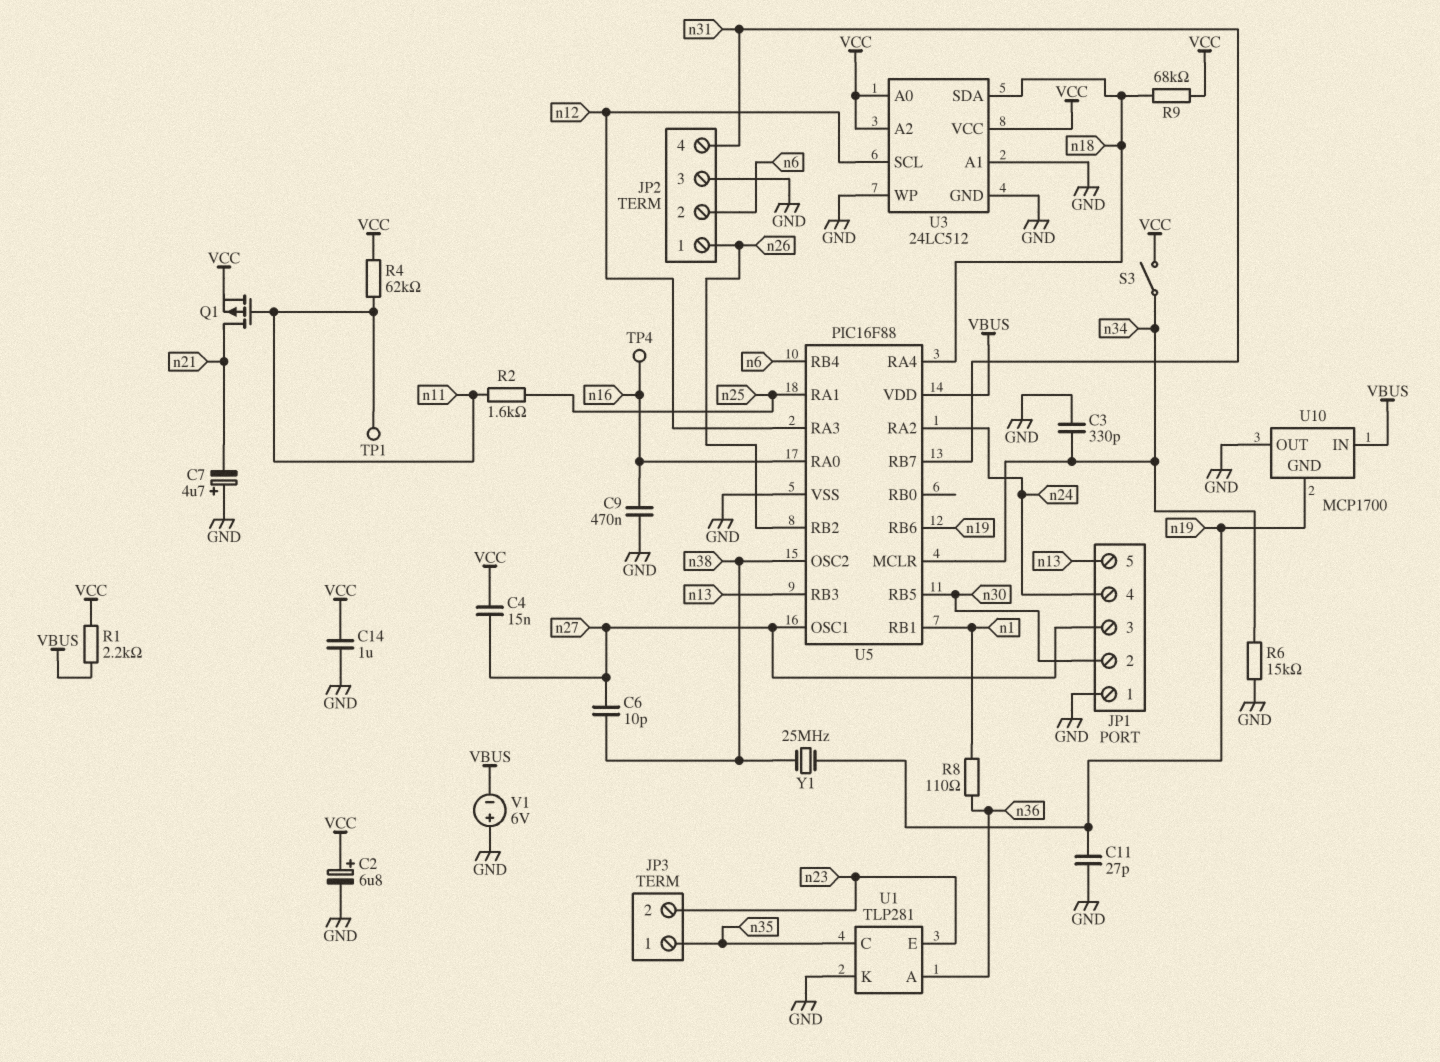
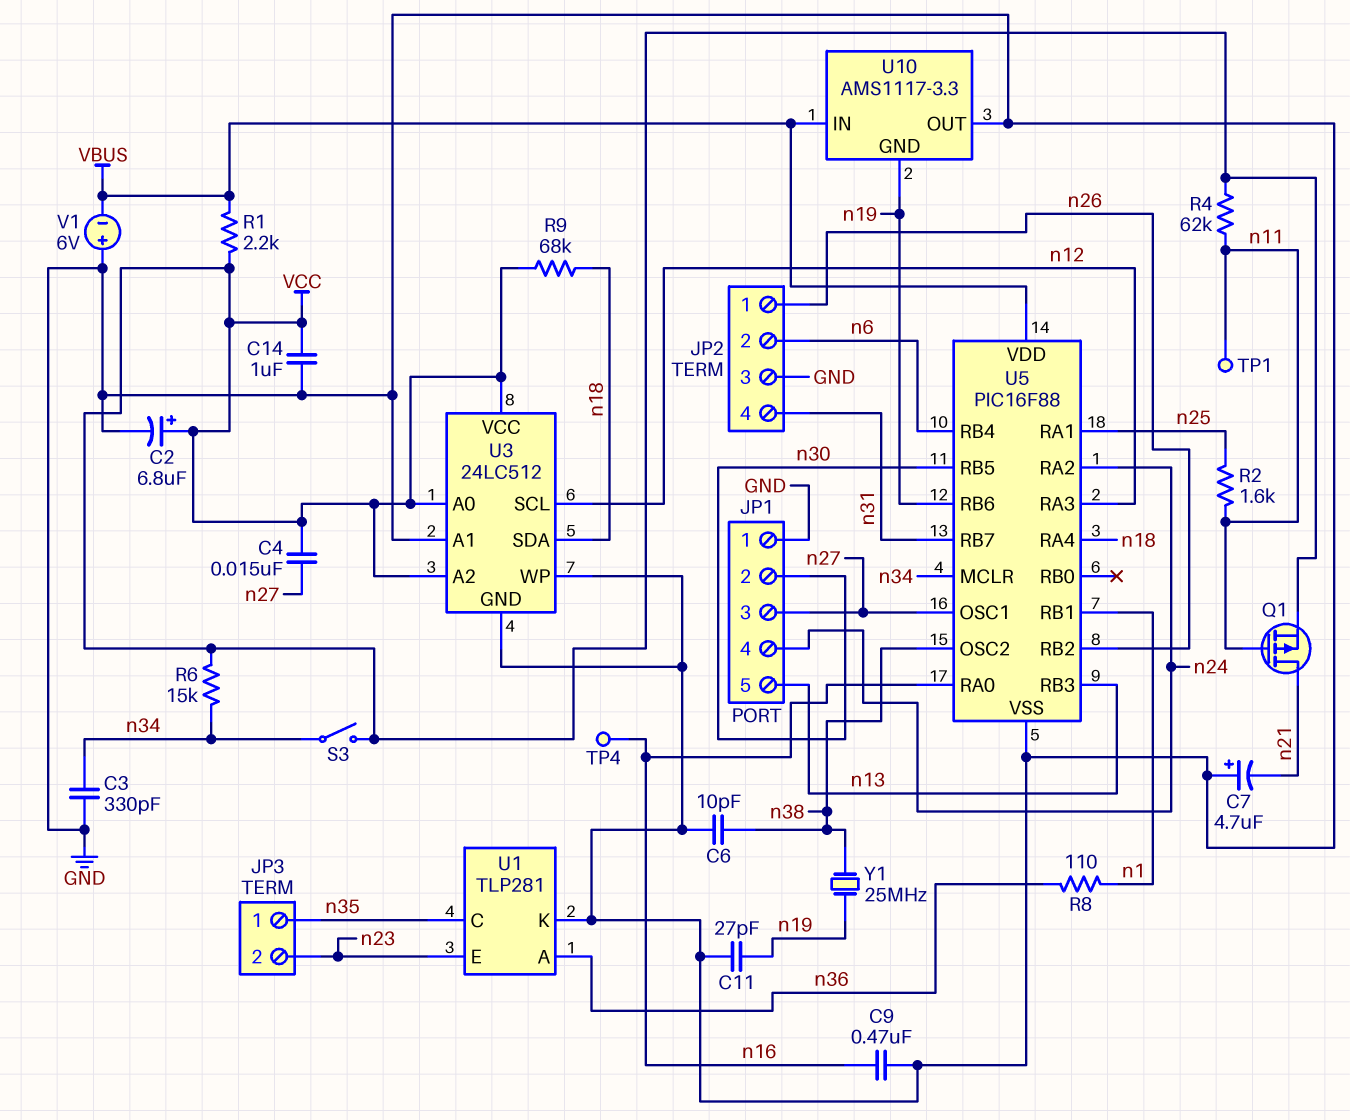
C6: 10pF (n27, n38) -> 10pF (GND, n38)
R6: 15k (GND, n34) -> 15k (VCC, n34)
U10: MCP1700 -> AMS1117-3.3

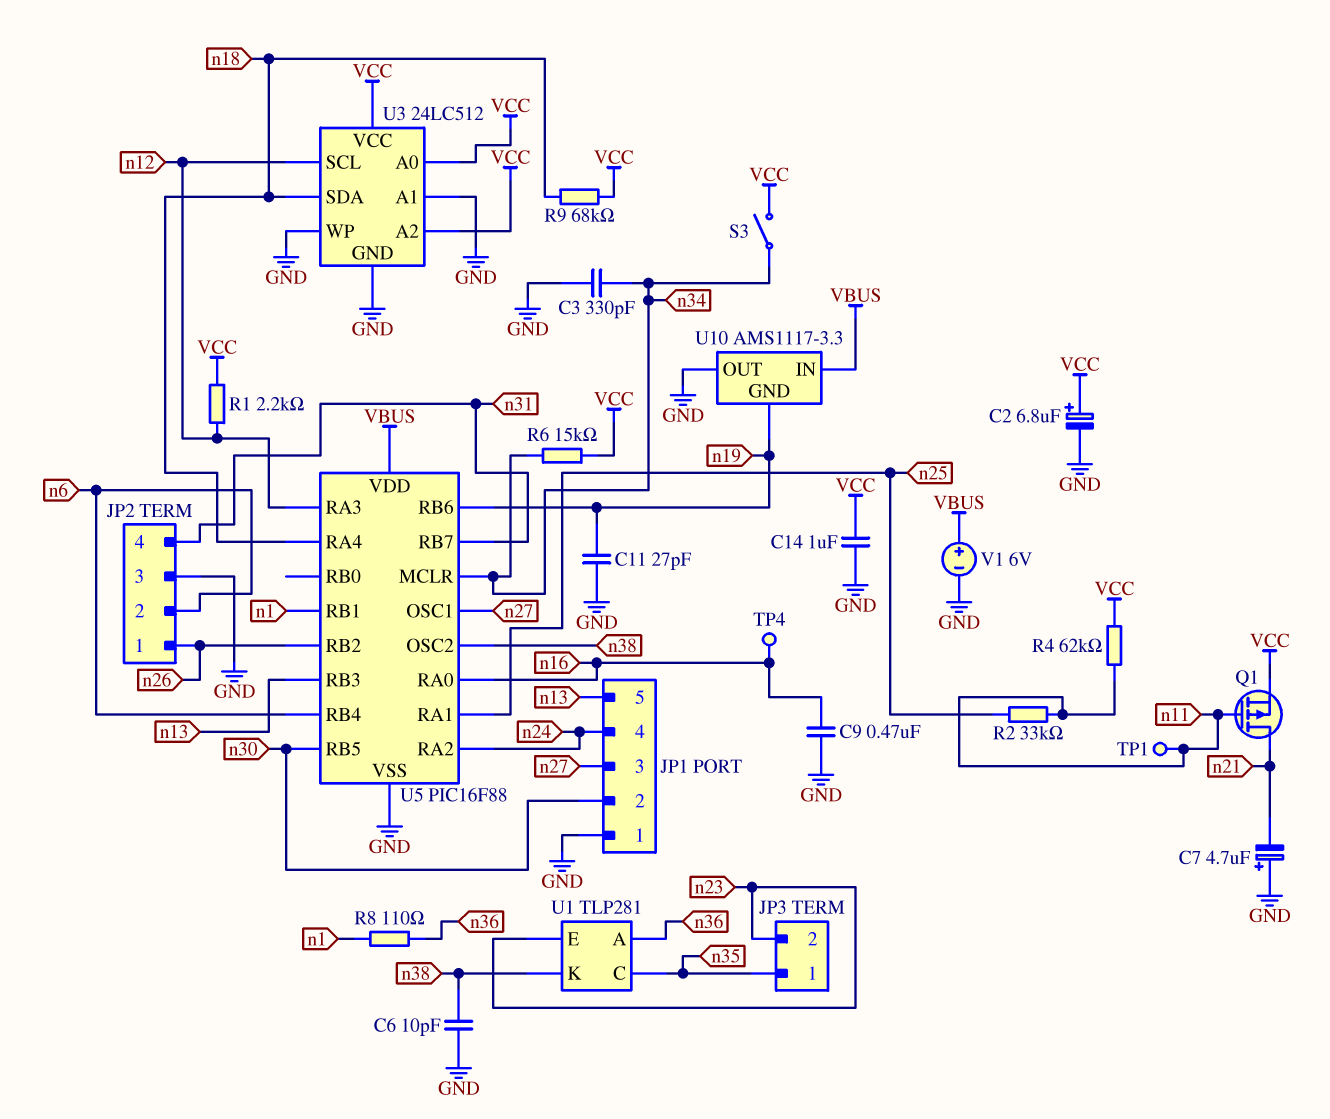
C4: 15nF (VCC, n27) -> none
R1: 2.2k (VBUS, VCC) -> 2.2k (VCC, n12)
R2: 1.6k (n11, n25) -> 33k (n11, n25)
U1 pin K: GND -> n38
V1: 6V (plus GND, minus VBUS) -> 6V (plus VBUS, minus GND)
Y1: 25MHz (n19, n38) -> none

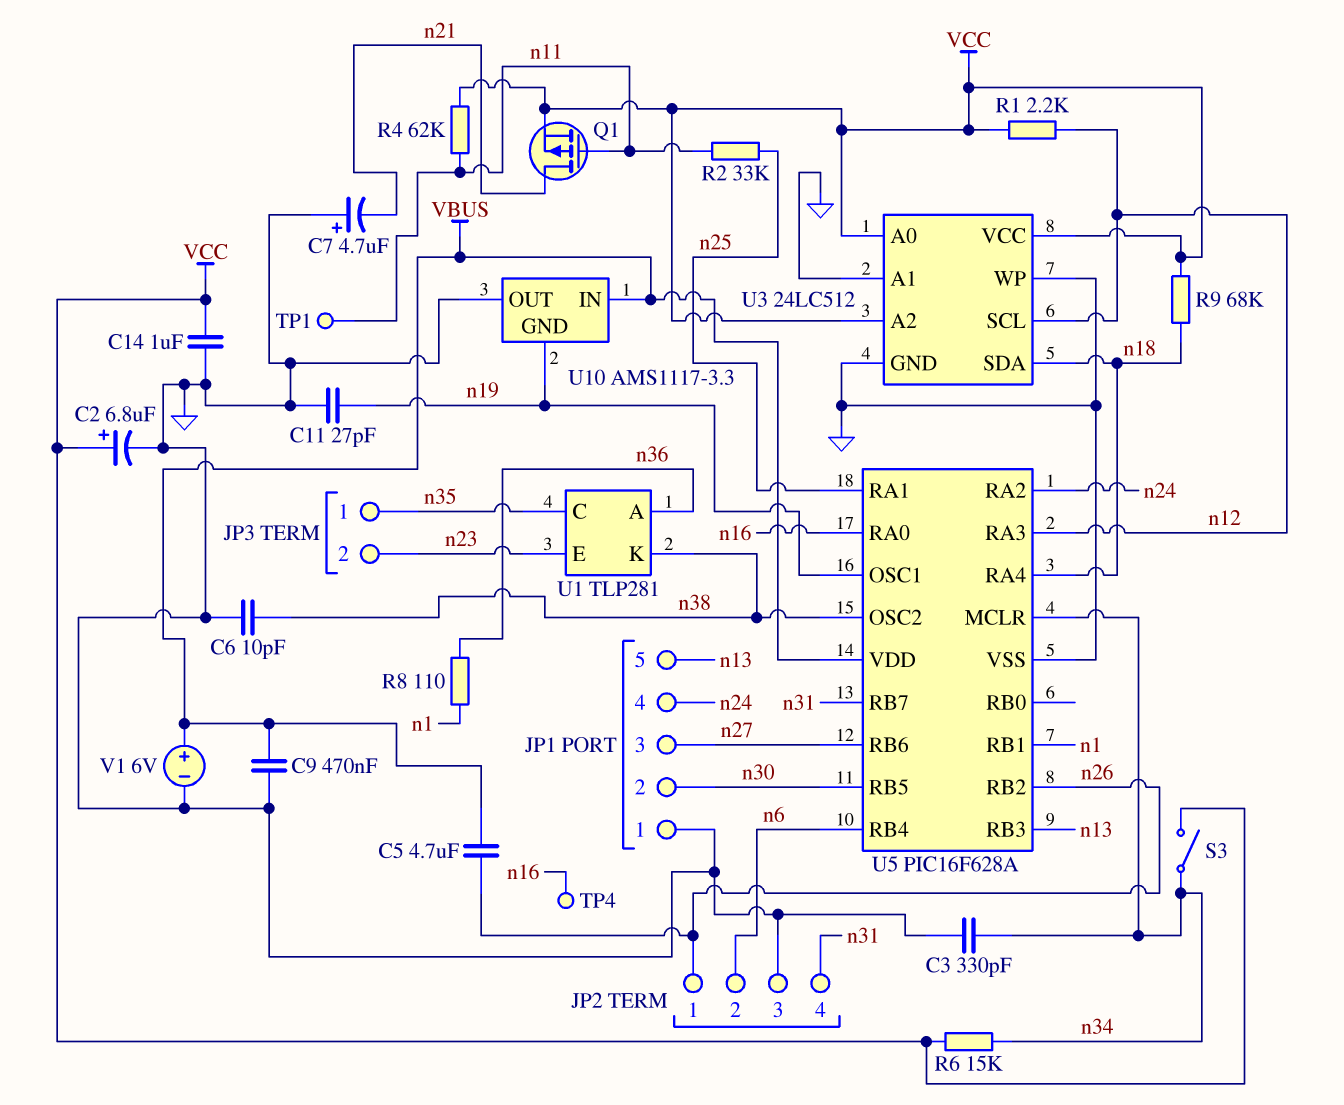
C5: none -> 4.7uF (VBUS, n26)
C9: 470nF (GND, n16) -> 470nF (GND, VBUS)
U5: PIC16F88 -> PIC16F628A
U5 pin OSC1: n27 -> n19
U5 pin RB6: n19 -> n27

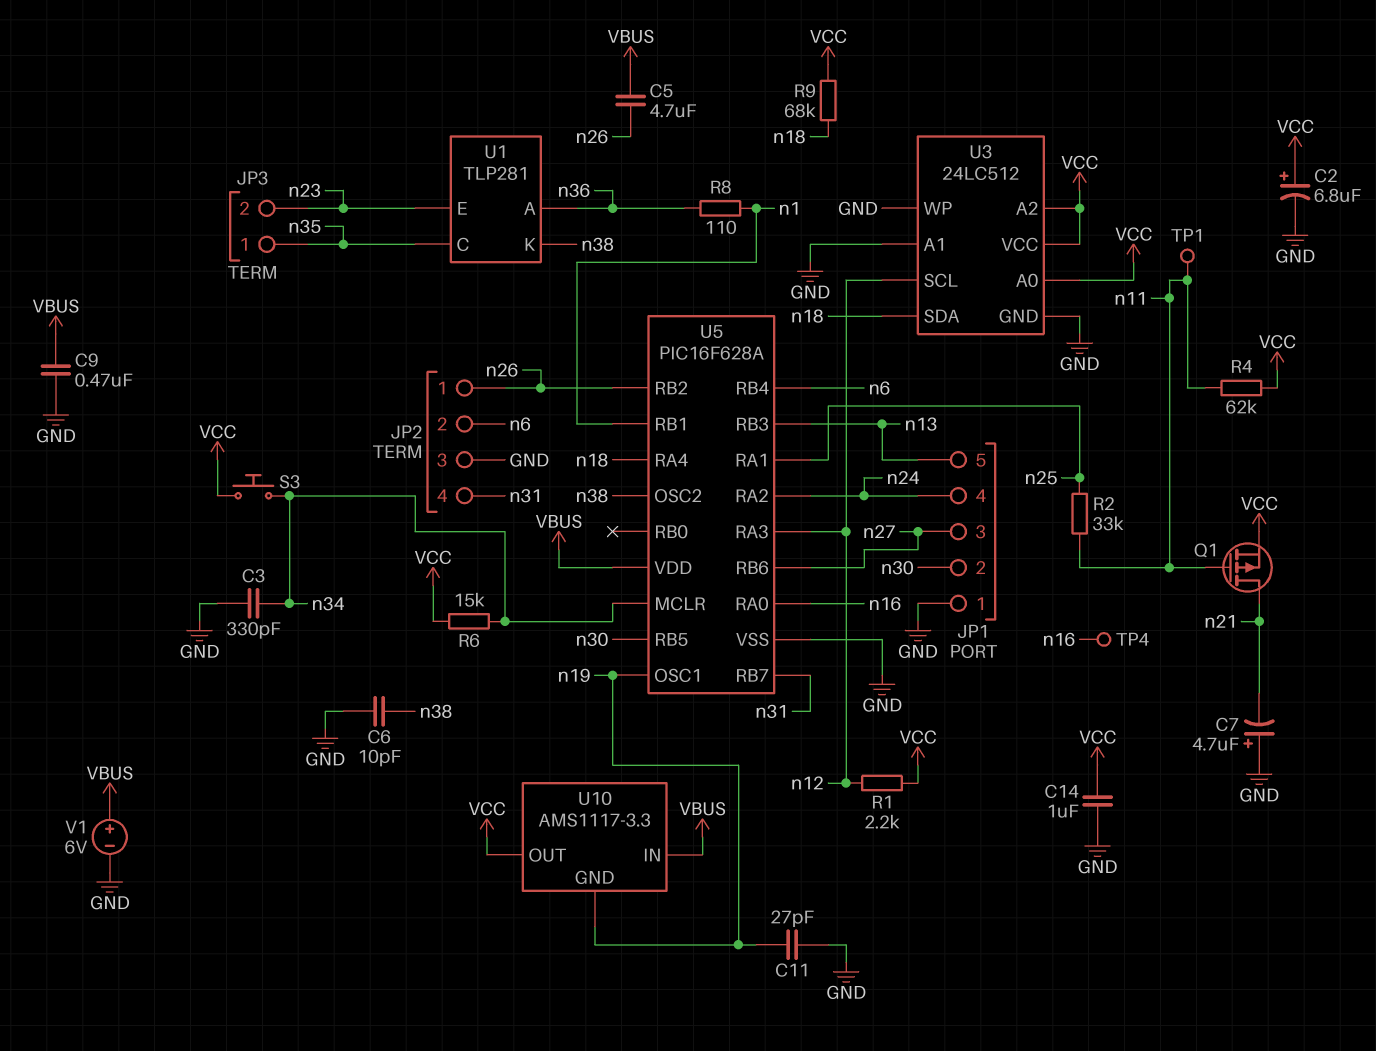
S3: switch (VCC, n34) -> button (VCC, n34)
U10 pin OUT: GND -> VCC

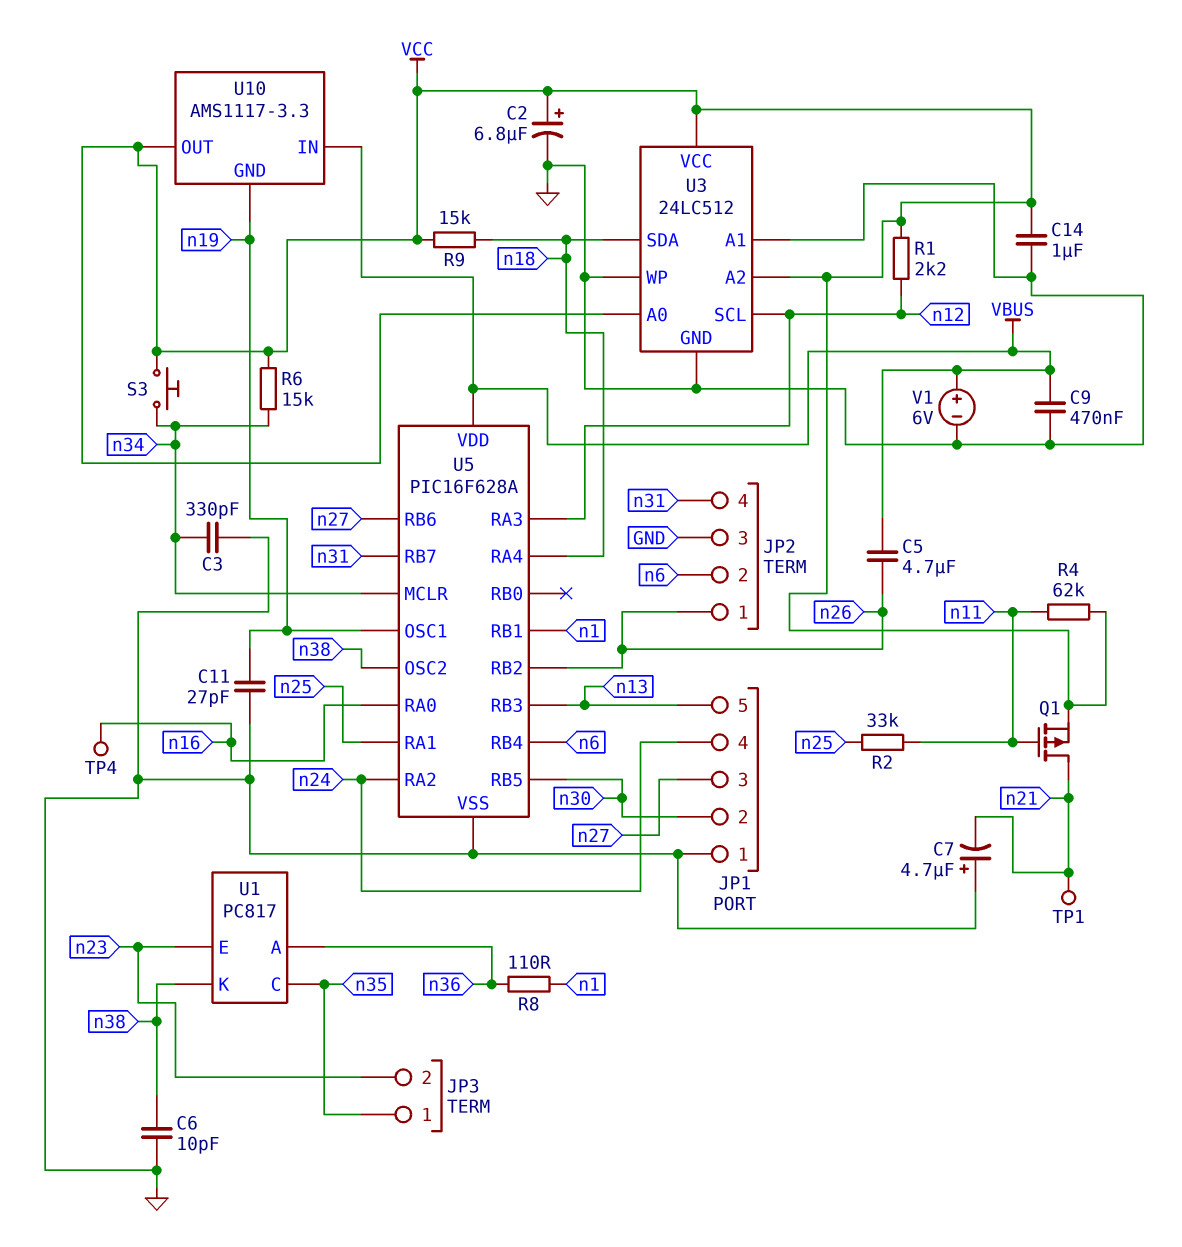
R9: 68k (VCC, n18) -> 15k (VCC, n18)
TP1: test point (n11) -> test point (n21)
U1: TLP281 -> PC817

